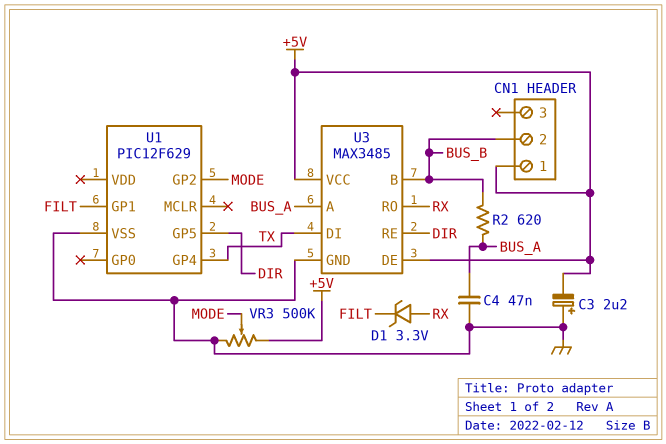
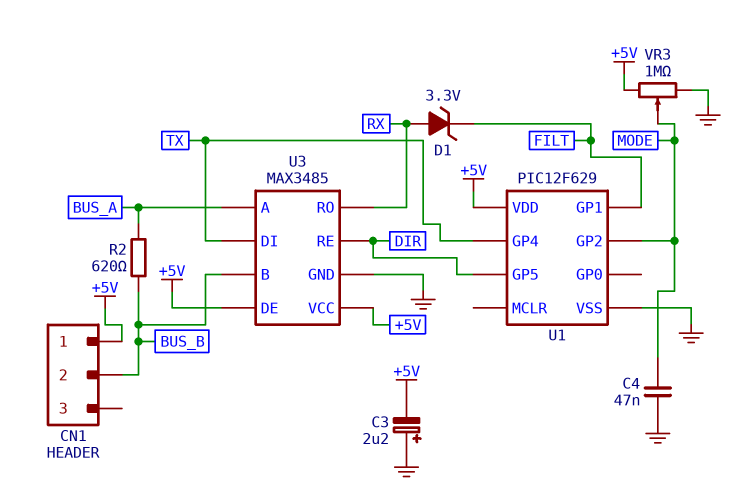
C4: 47nF (BUS_A, GND) -> 47nF (GND, MODE)
U1 pin VDD: none -> +5V
VR3: 500k (+5V, GND, wiper MODE) -> 1M (+5V, GND, wiper MODE)

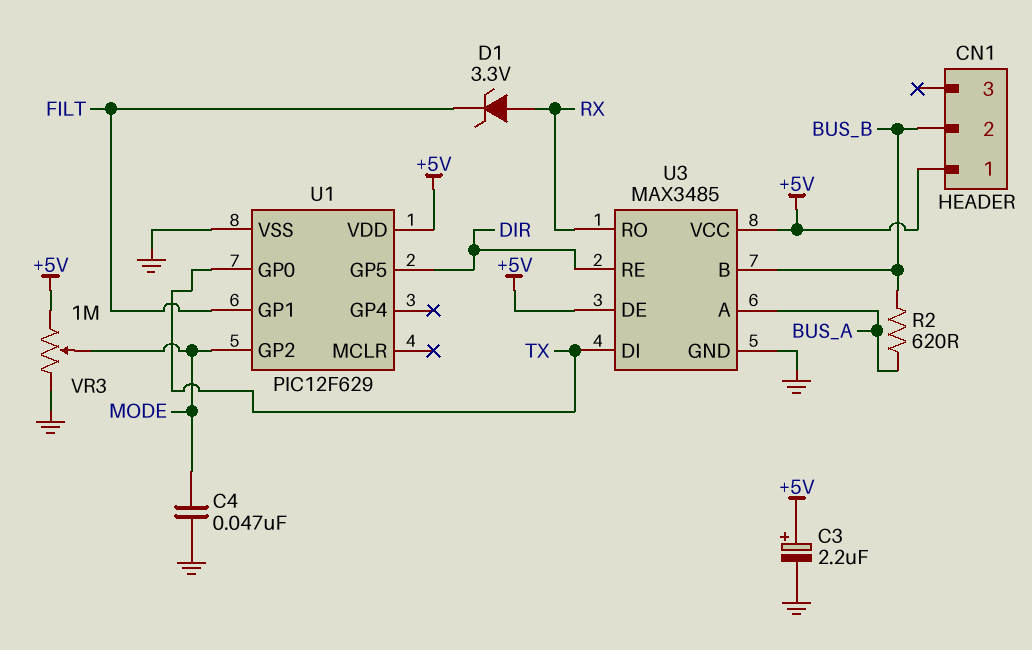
C3: 2.2uF (plus GND, minus +5V) -> 2.2uF (plus +5V, minus GND)
U1 pin GP0: none -> TX
U1 pin GP4: TX -> none

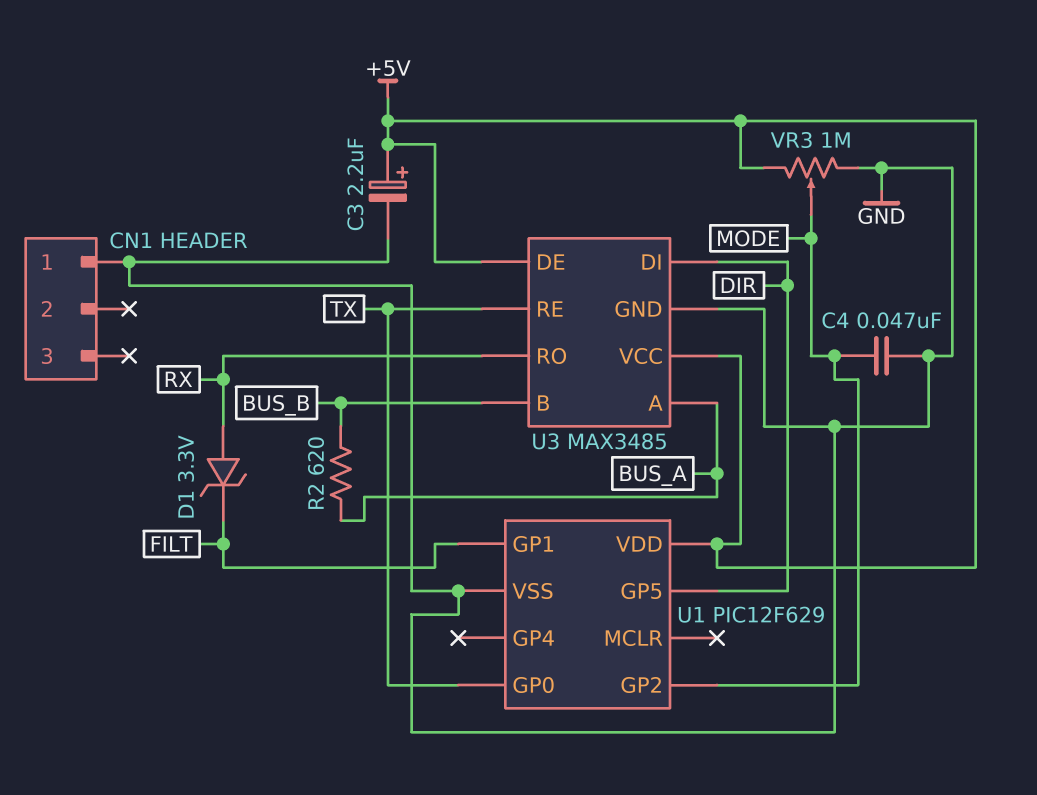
CN1 pin 1: +5V -> GND
CN1 pin 2: BUS_B -> none
U3 pin DI: TX -> DIR
U3 pin RE: DIR -> TX

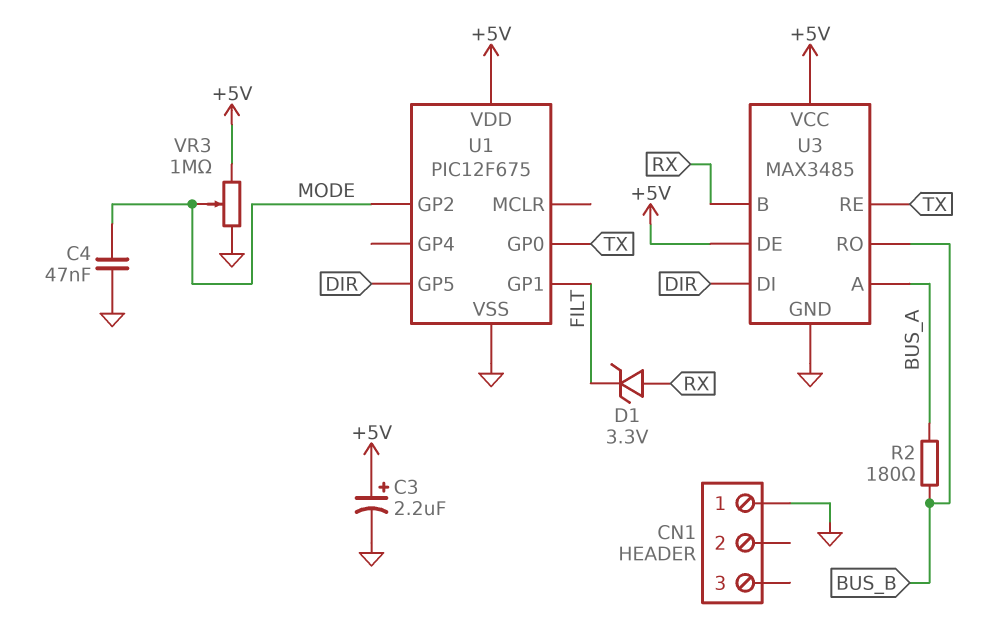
R2: 620 (BUS_A, BUS_B) -> 180 (BUS_A, BUS_B)
U1: PIC12F629 -> PIC12F675
U3 pin B: BUS_B -> RX
U3 pin RO: RX -> BUS_B

